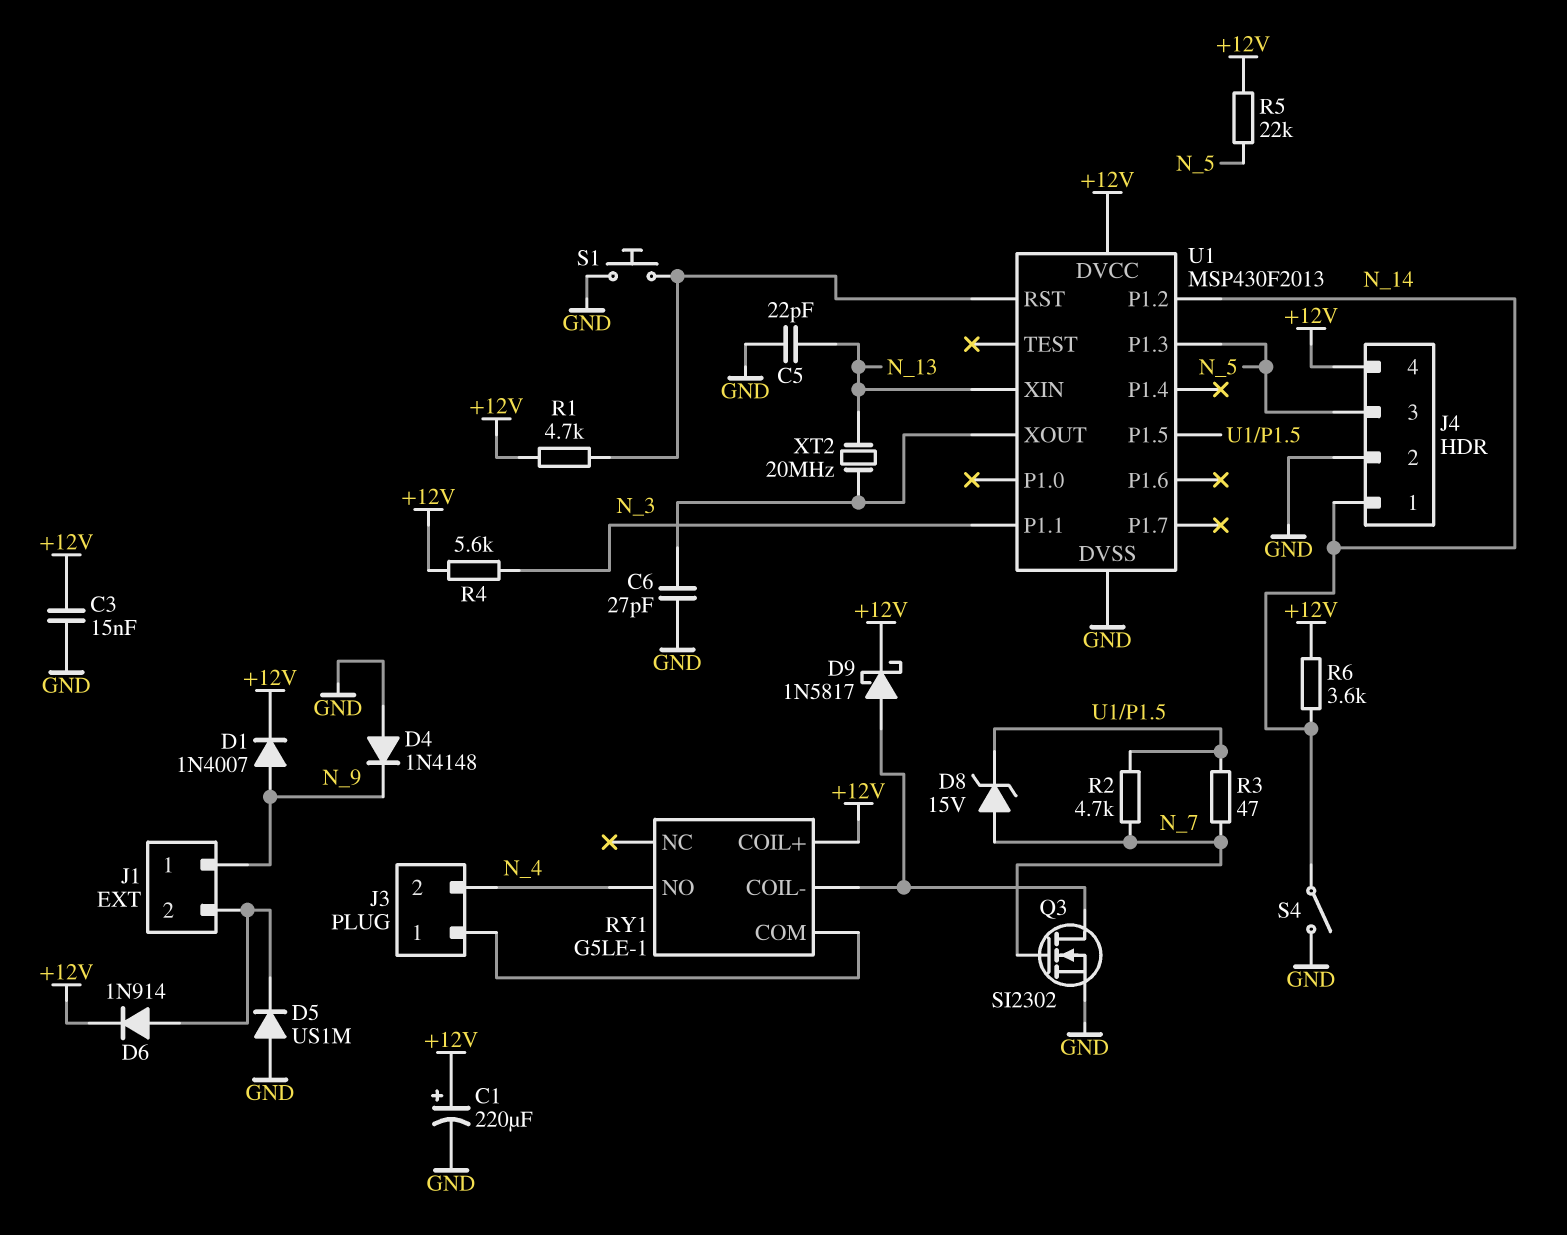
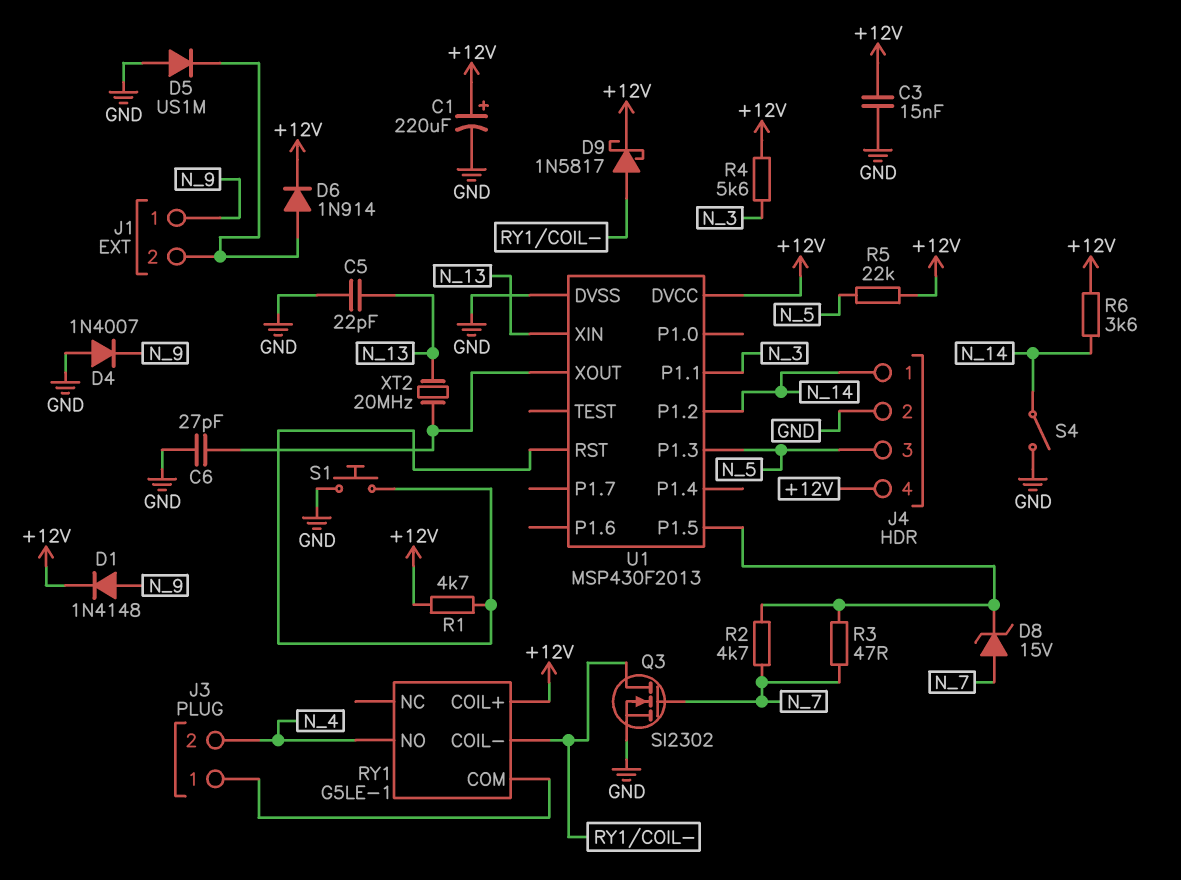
D1: diode 1N4007 (A N_9, K +12V) -> diode 1N4148 (A N_9, K +12V)
D4: diode 1N4148 (A GND, K N_9) -> diode 1N4007 (A GND, K N_9)

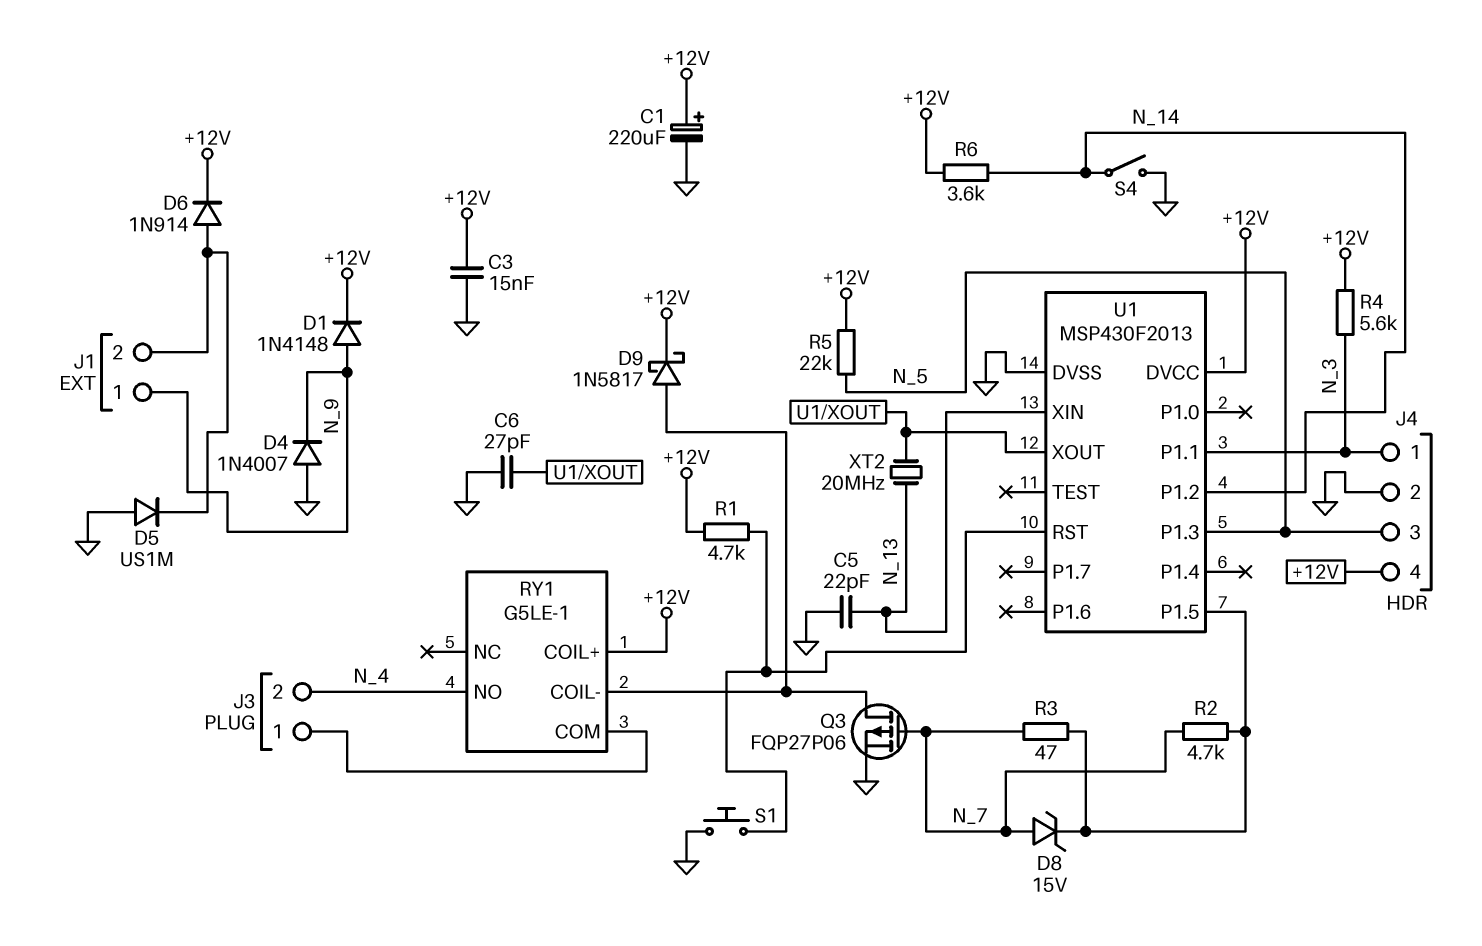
J4 pin 1: N_14 -> N_3
Q3: NMOS SI2302 (G N_7, D RY1/COIL-, S GND) -> PMOS FQP27P06 (G N_7, D RY1/COIL-, S GND)

